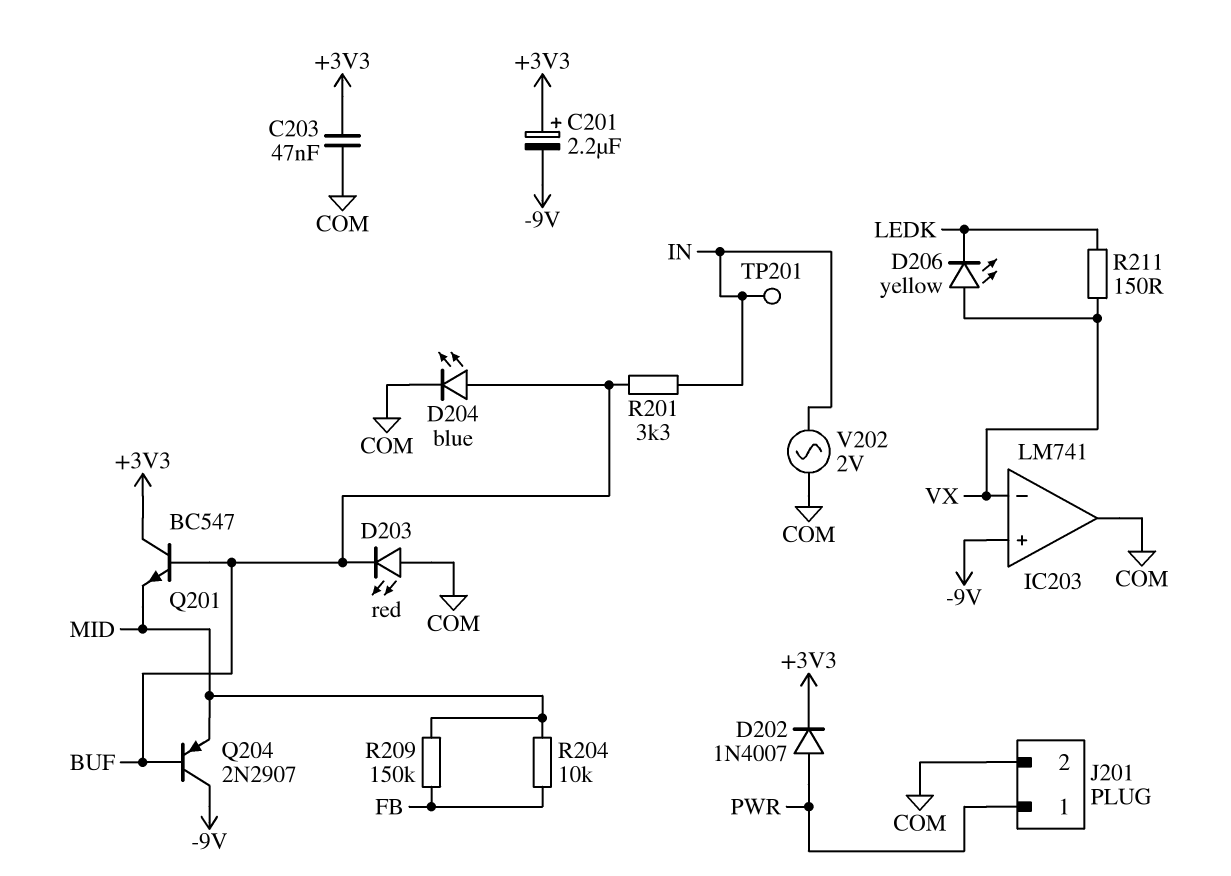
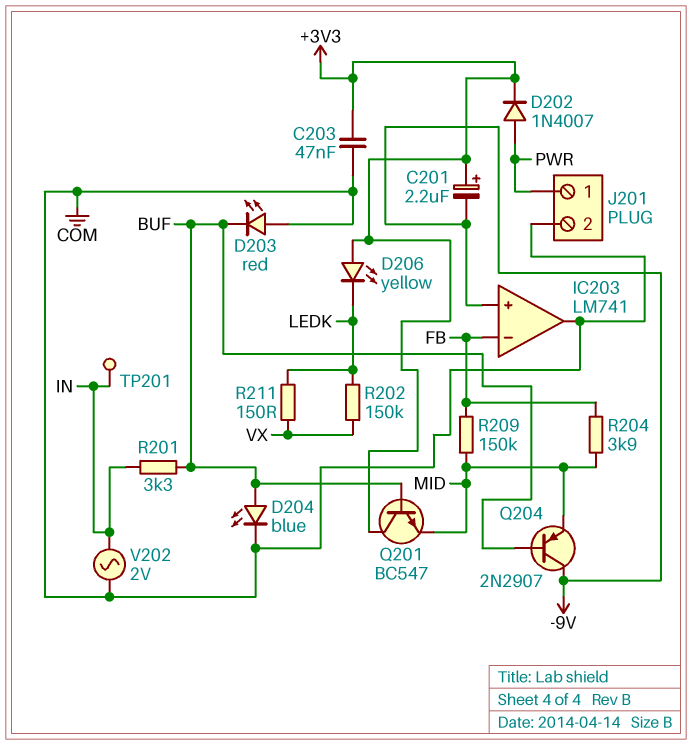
D206: LED yellow (A VX, K LEDK) -> LED yellow (A +3V3, K LEDK)
IC203 pin in-: VX -> FB
R202: none -> 150k (LEDK, VX)
R204: 10k (FB, MID) -> 3.9k (FB, MID)

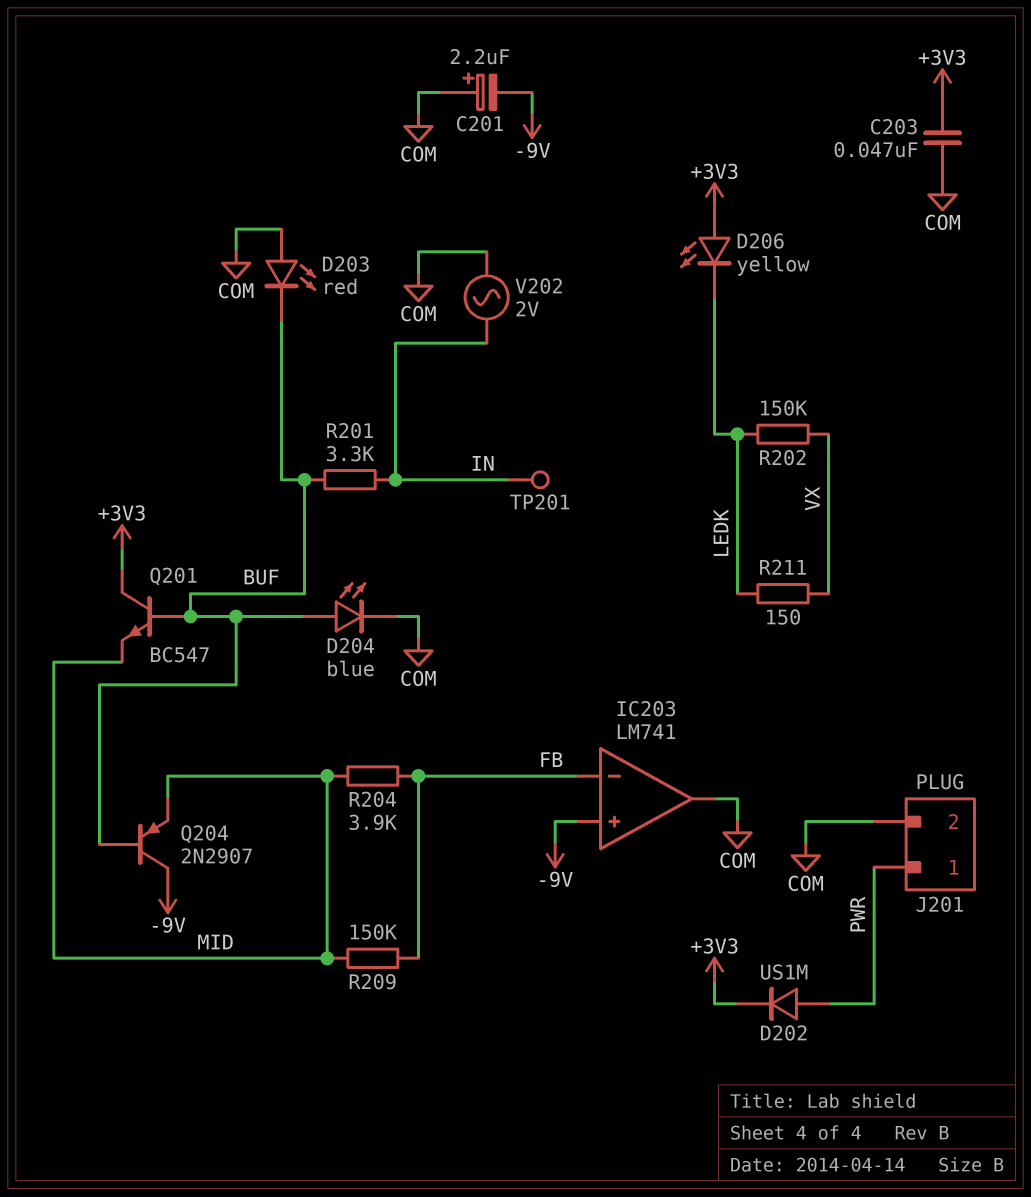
C201: 2.2uF (plus +3V3, minus -9V) -> 2.2uF (plus COM, minus -9V)
D202: diode 1N4007 (A PWR, K +3V3) -> diode US1M (A PWR, K +3V3)

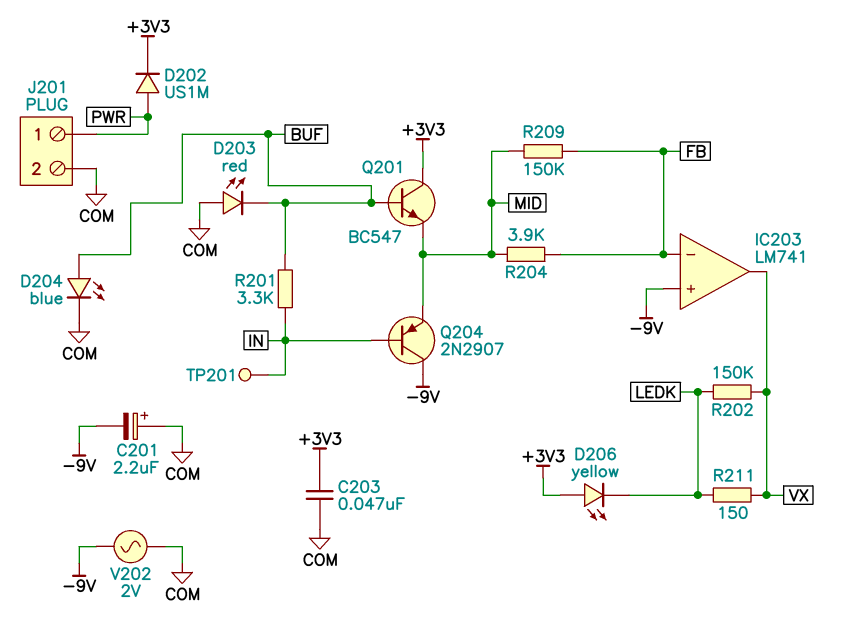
IC203 pin out: COM -> VX
Q204: PNP 2N2907 (B BUF, C -9V, E MID) -> PNP 2N2907 (B IN, C -9V, E MID)
V202: AC 2V (COM, IN) -> AC 2V (-9V, COM)

